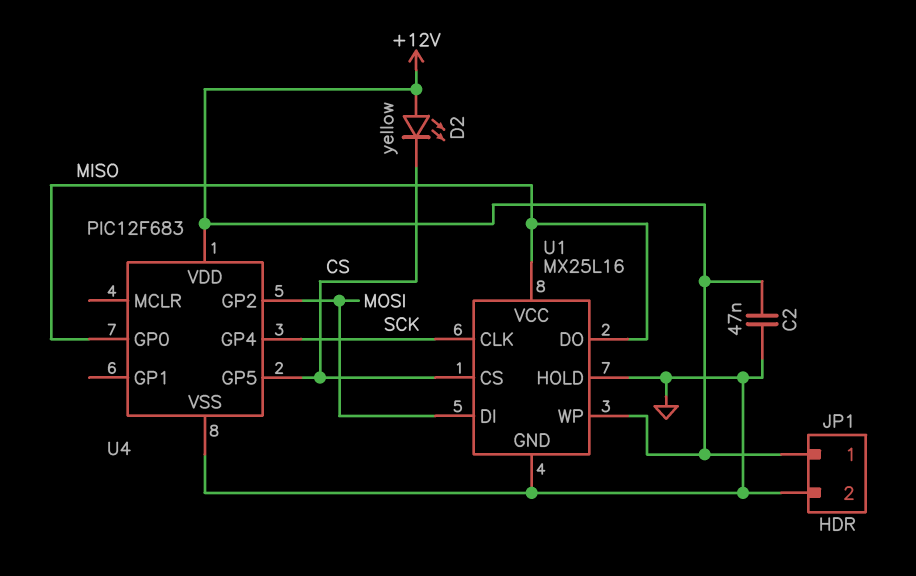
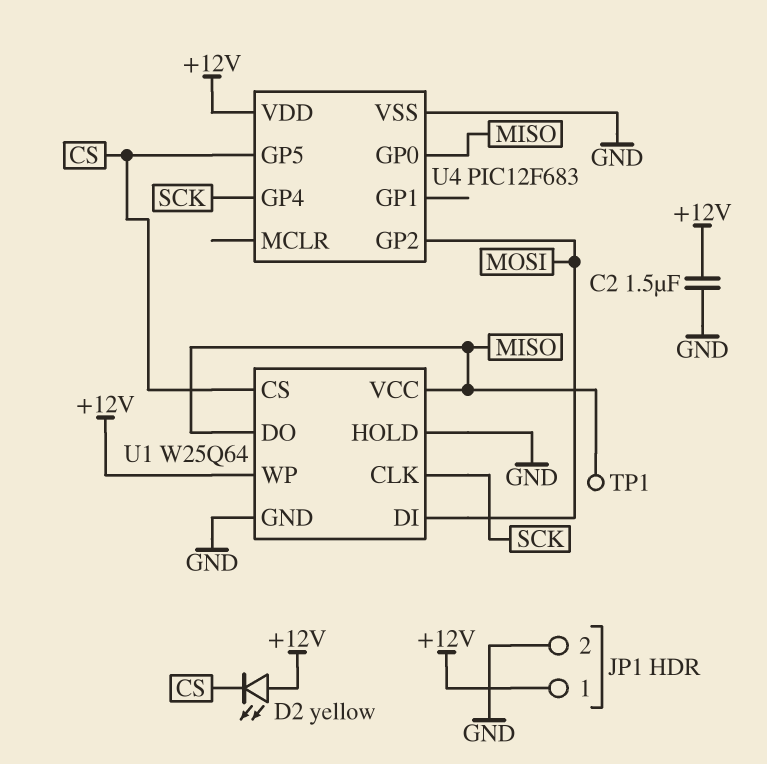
C2: 47nF (+12V, GND) -> 1.5uF (+12V, GND)
TP1: none -> test point (MISO)
U1: MX25L16 -> W25Q64

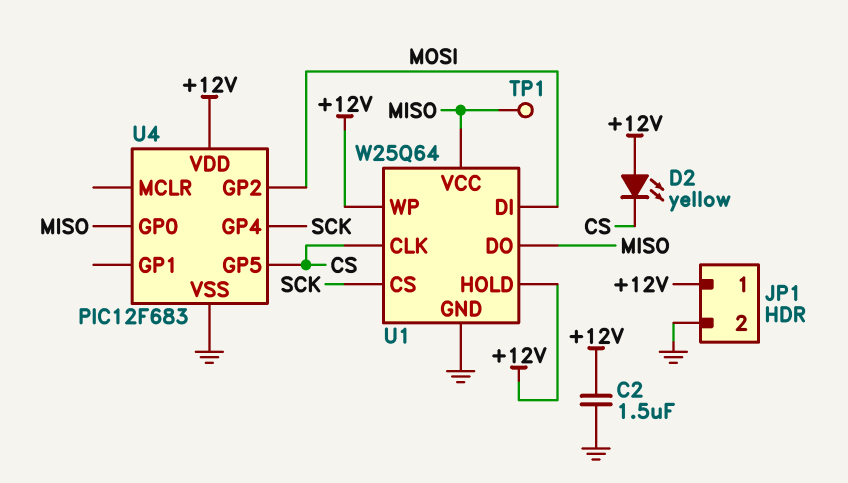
U1 pin CLK: SCK -> CS
U1 pin CS: CS -> SCK
U1 pin HOLD: GND -> +12V

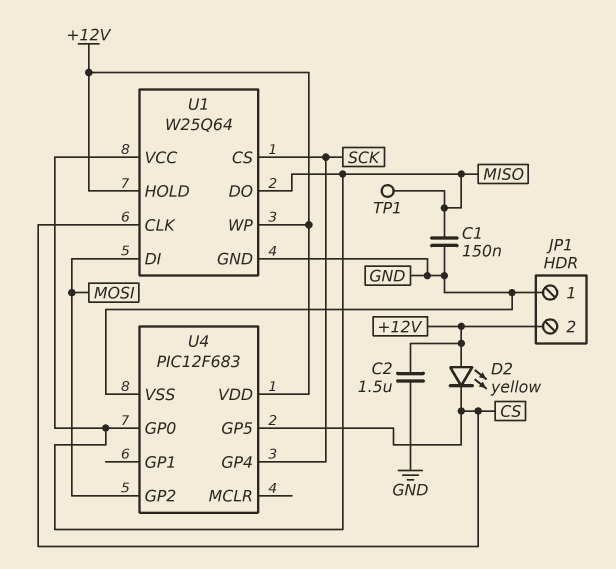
C1: none -> 150nF (GND, MISO)
JP1 pin 1: +12V -> GND
JP1 pin 2: GND -> +12V

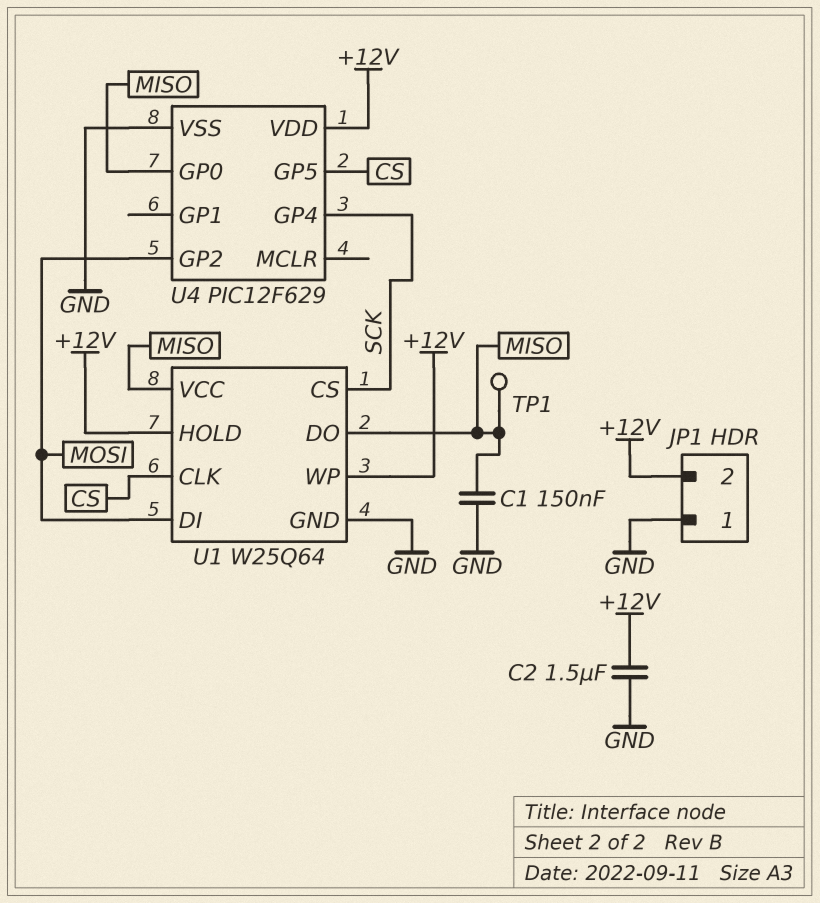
D2: LED yellow (A +12V, K CS) -> none
U4: PIC12F683 -> PIC12F629

